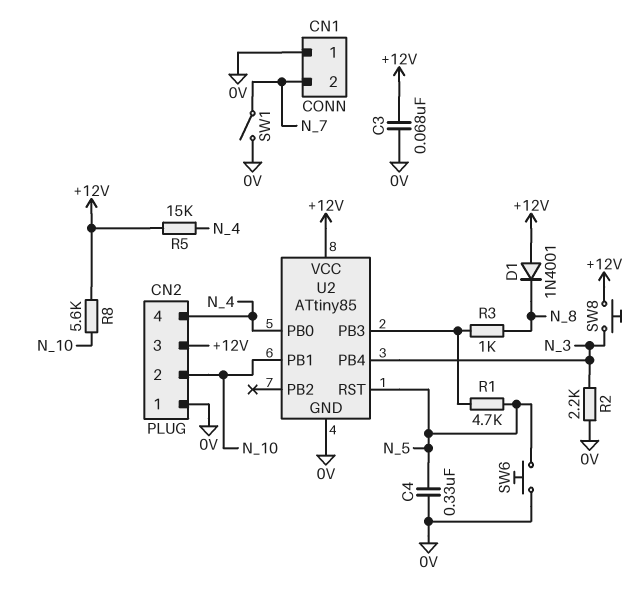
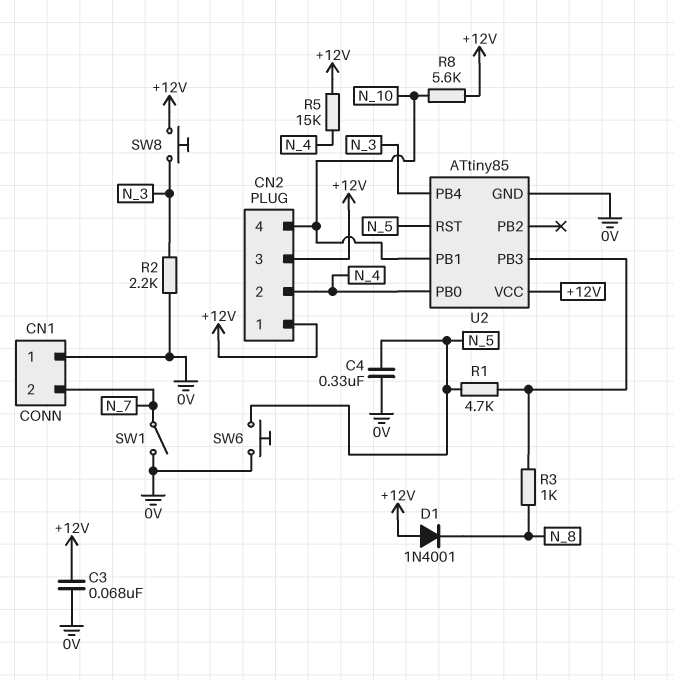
CN2 pin 1: 0V -> +12V
CN2 pin 2: N_10 -> N_4
CN2 pin 4: N_4 -> N_10

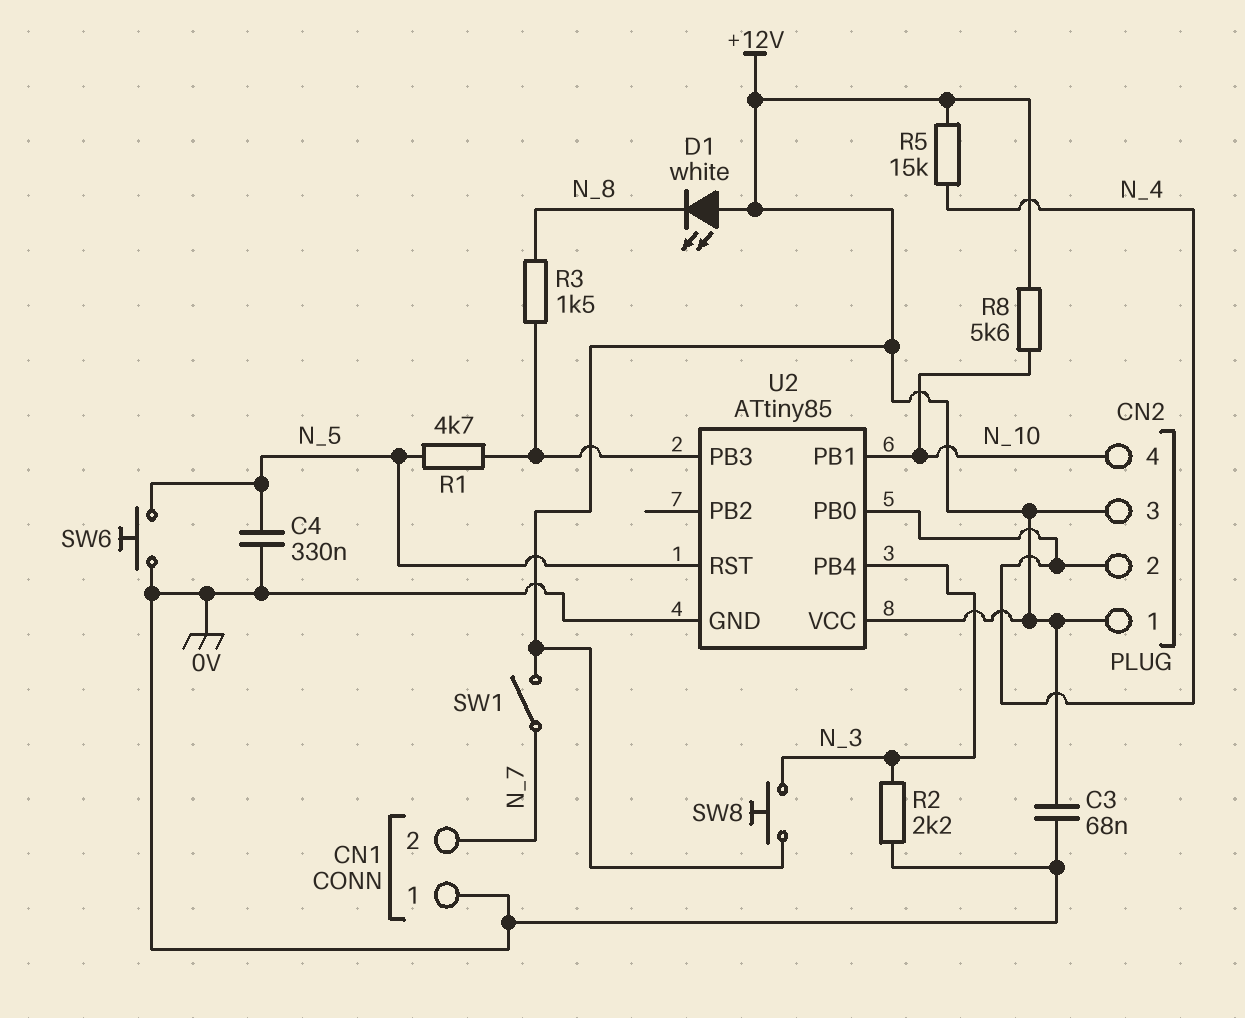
D1: diode 1N4001 (A +12V, K N_8) -> LED white (A +12V, K N_8)
R3: 1k (N_8, U2/PB3) -> 1.5k (N_8, U2/PB3)
SW1: switch (0V, N_7) -> switch (+12V, N_7)

